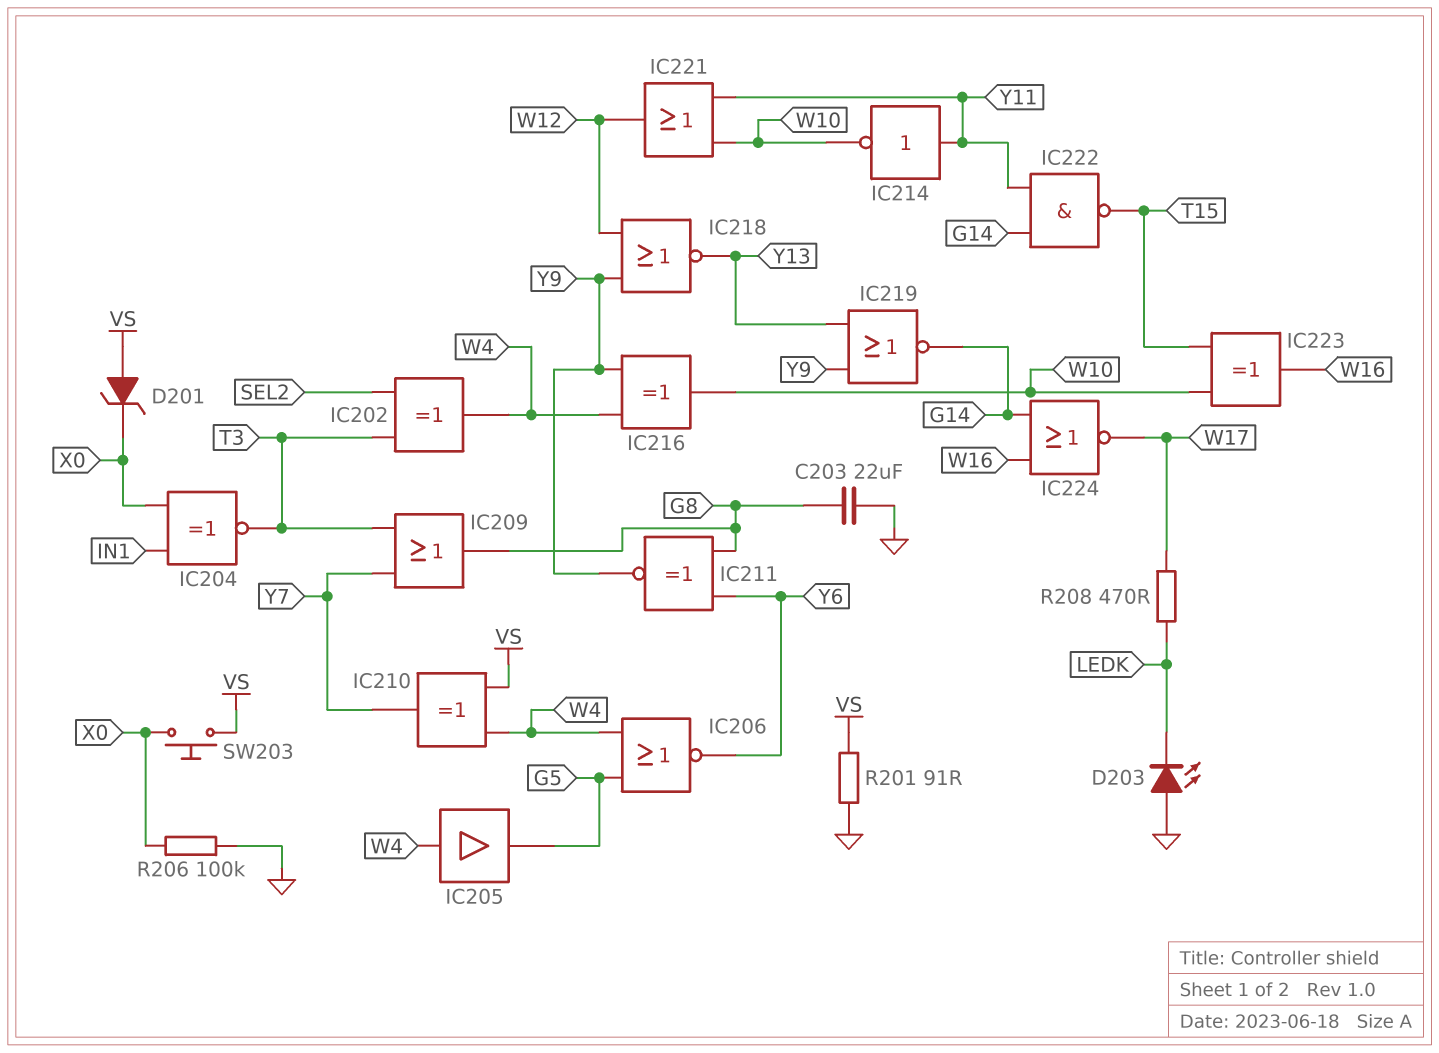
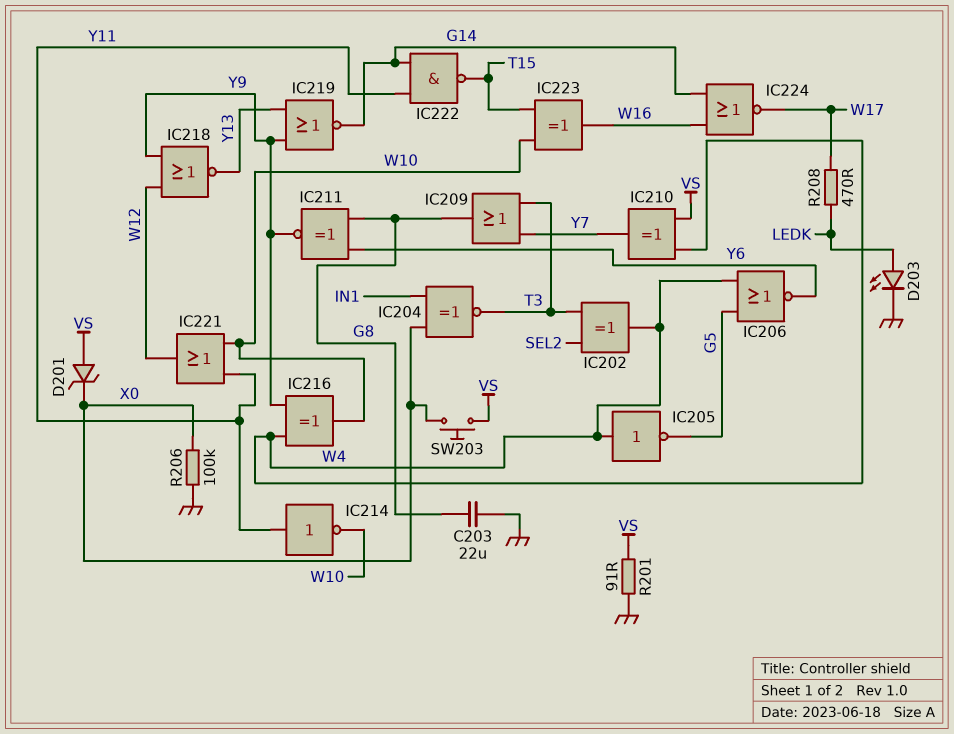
D203: LED (A GND, K LEDK) -> LED (A LEDK, K GND)
IC205: buffer (in W4, out G5) -> NOT (in W4, out G5)

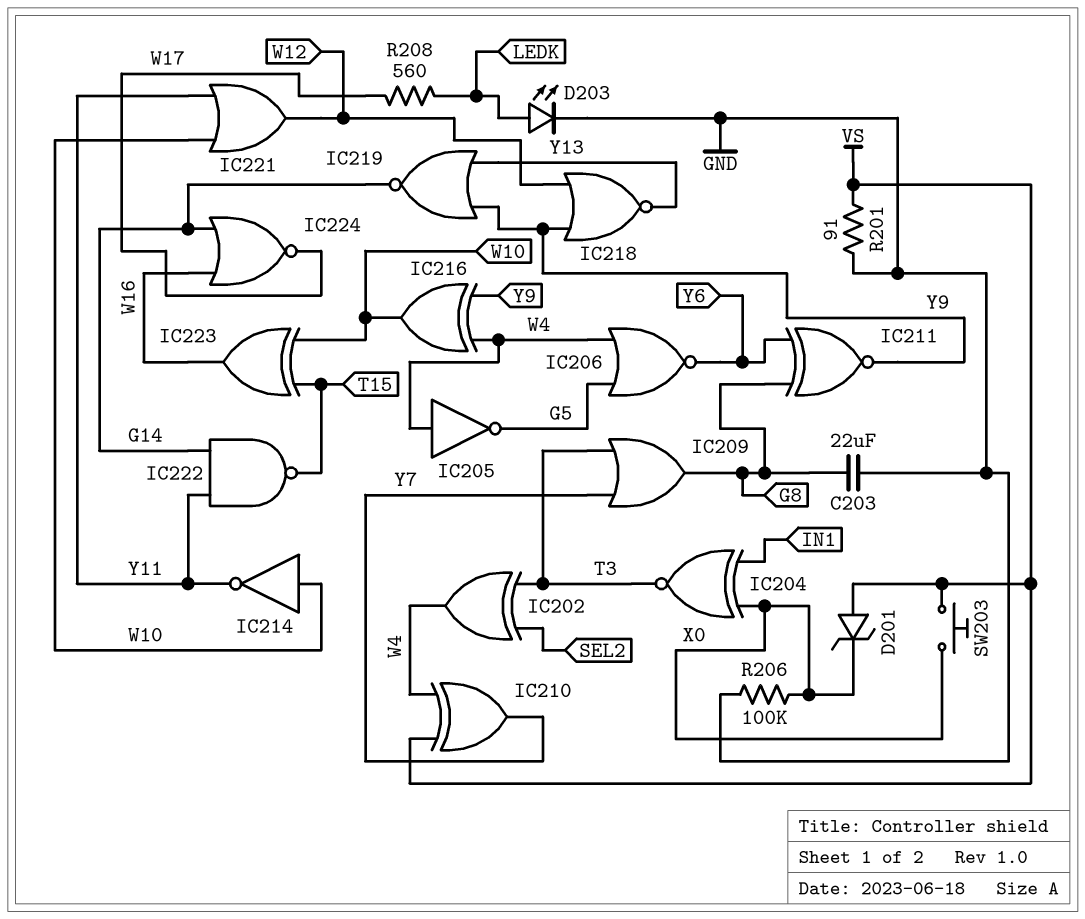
IC214: NOT (in Y11, out W10) -> NOT (in W10, out Y11)
R208: 470 (LEDK, W17) -> 560 (LEDK, W17)

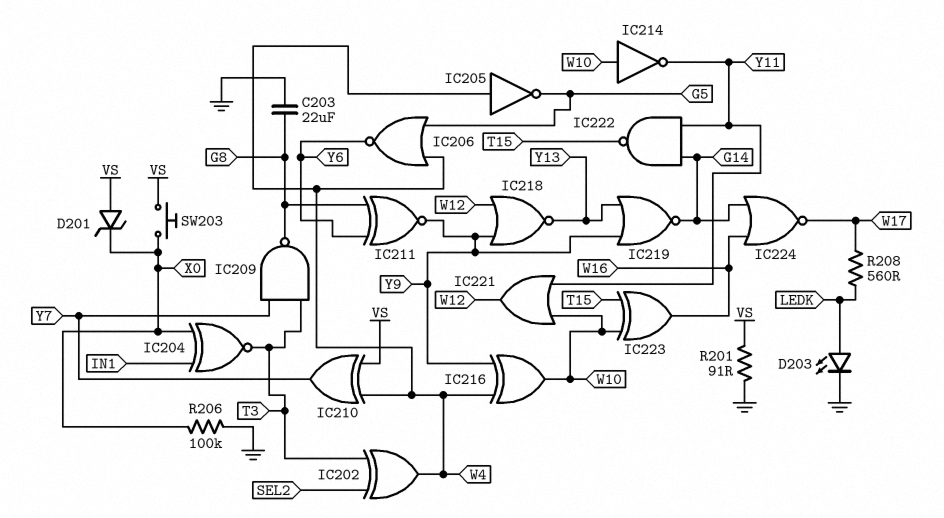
IC209: OR (in T3, in Y7, out G8) -> NAND (in T3, in Y7, out G8)

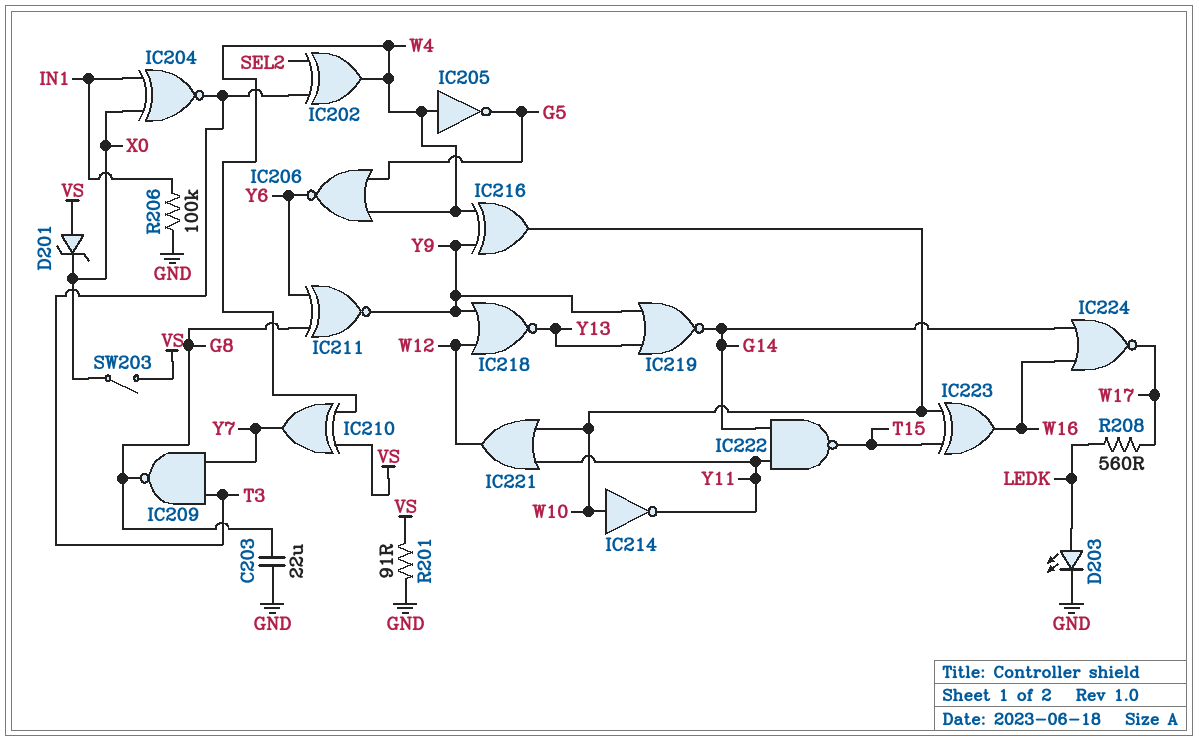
R206: 100k (GND, X0) -> 100k (GND, IN1)
SW203: button (VS, X0) -> switch (VS, X0)

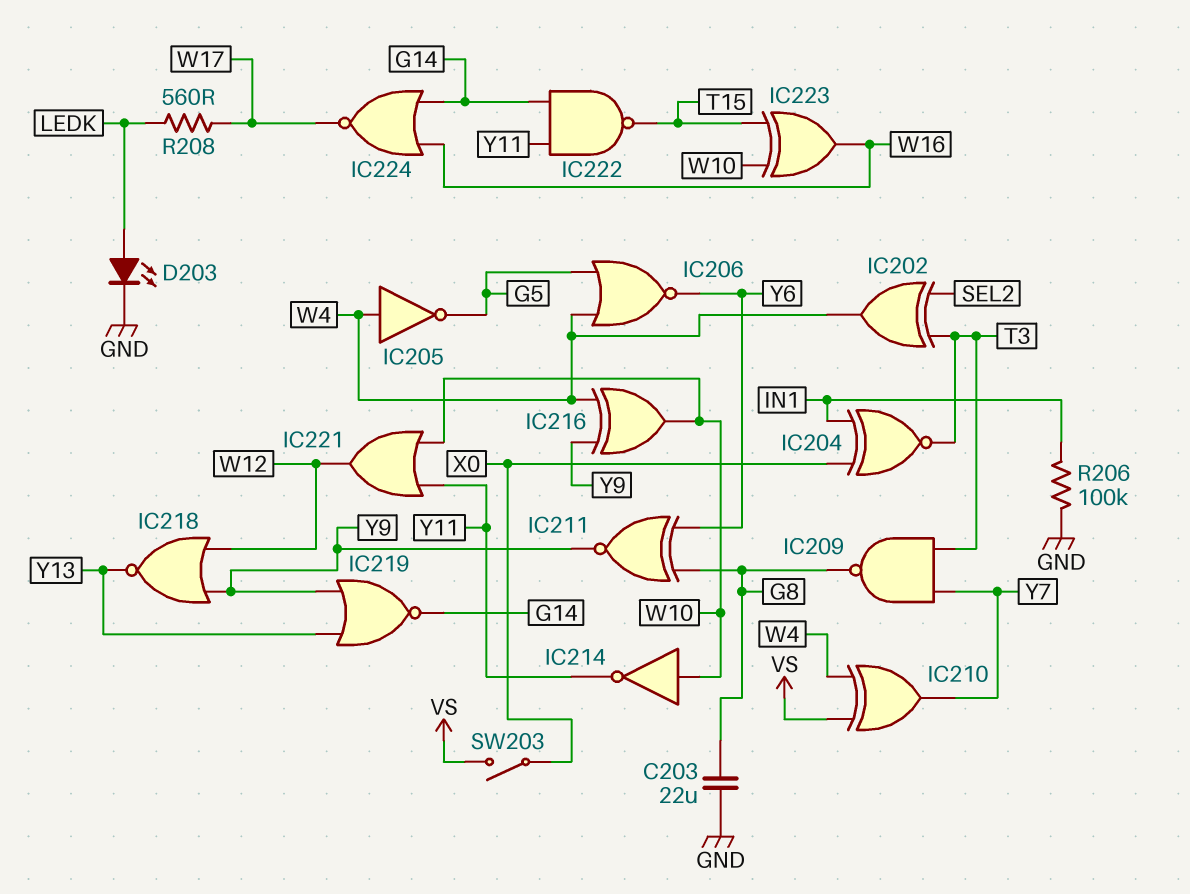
D201: zener (A VS, K X0) -> none
R201: 91 (GND, VS) -> none

